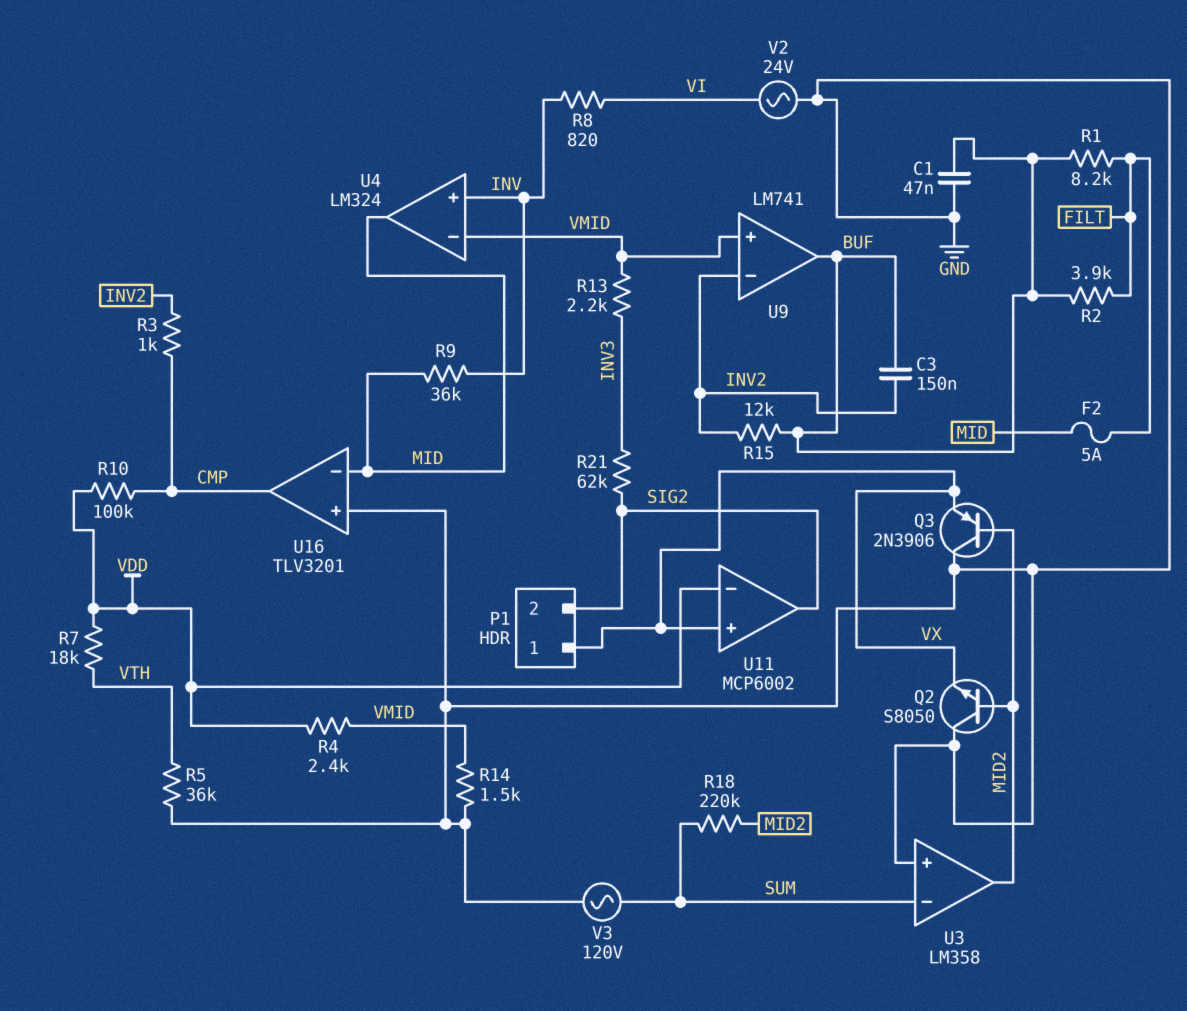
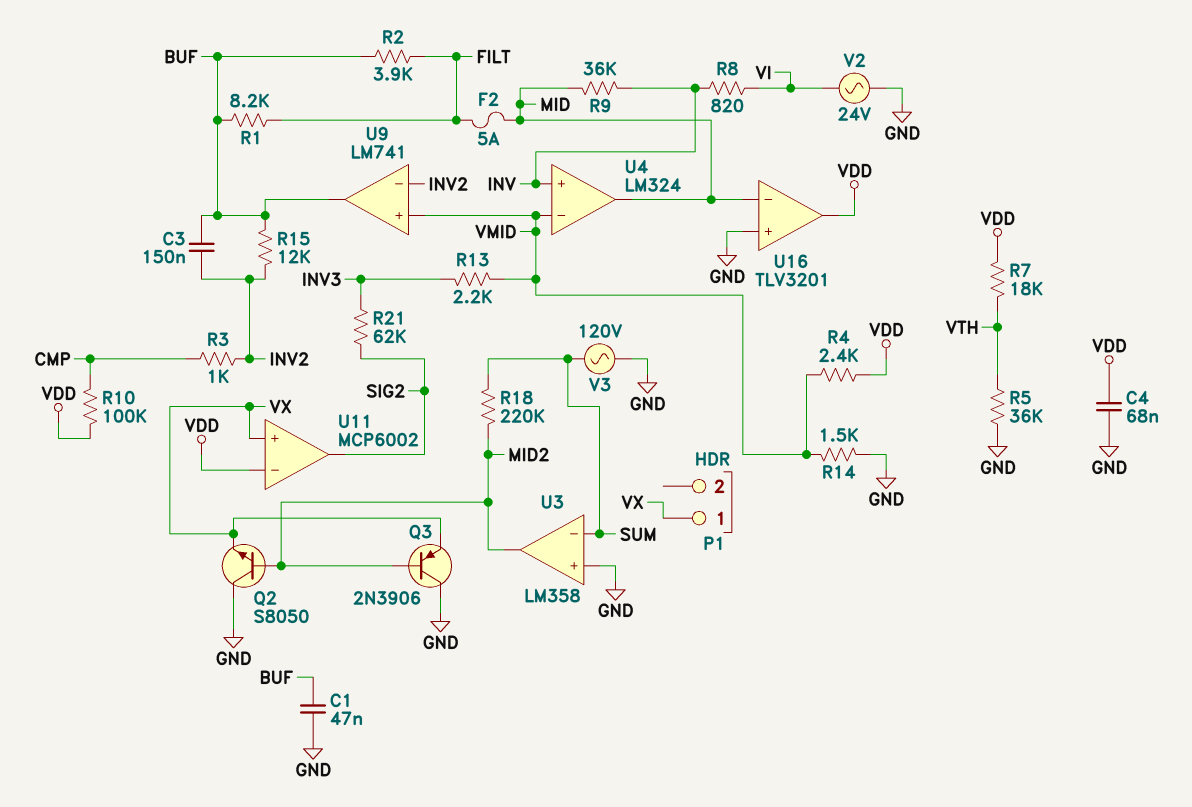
C4: none -> 68nF (GND, VDD)
P1 pin 2: SIG2 -> none
U16 pin out: CMP -> VDD

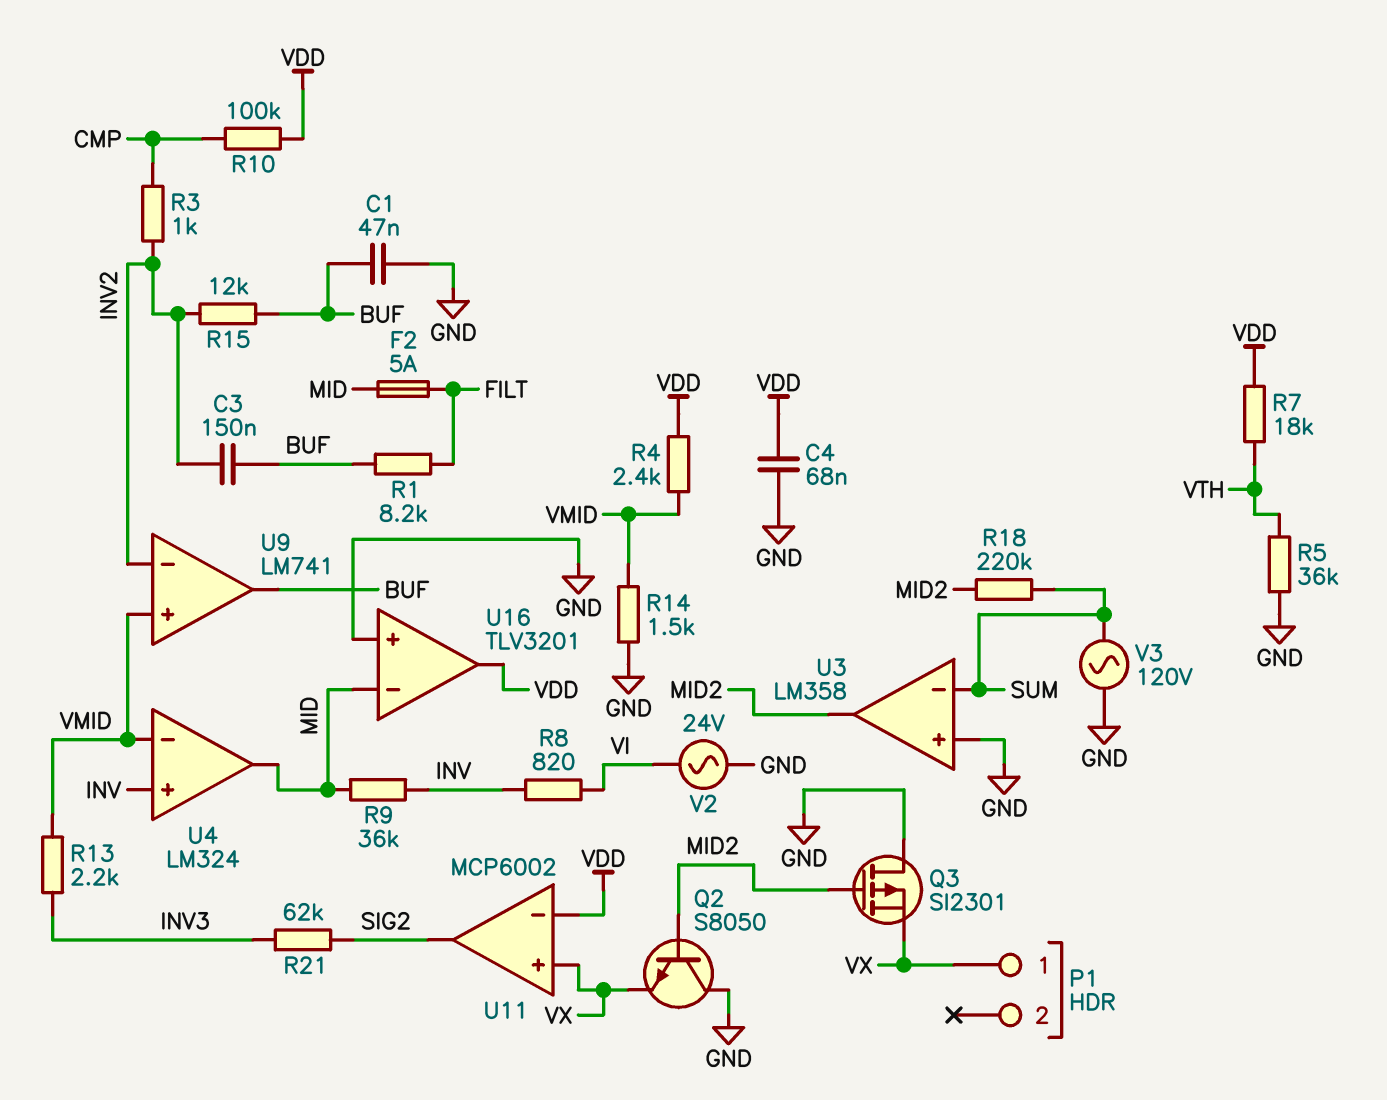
Q3: PNP 2N3906 (B MID2, C GND, E VX) -> PMOS SI2301 (G MID2, D GND, S VX)
R2: 3.9k (BUF, FILT) -> none

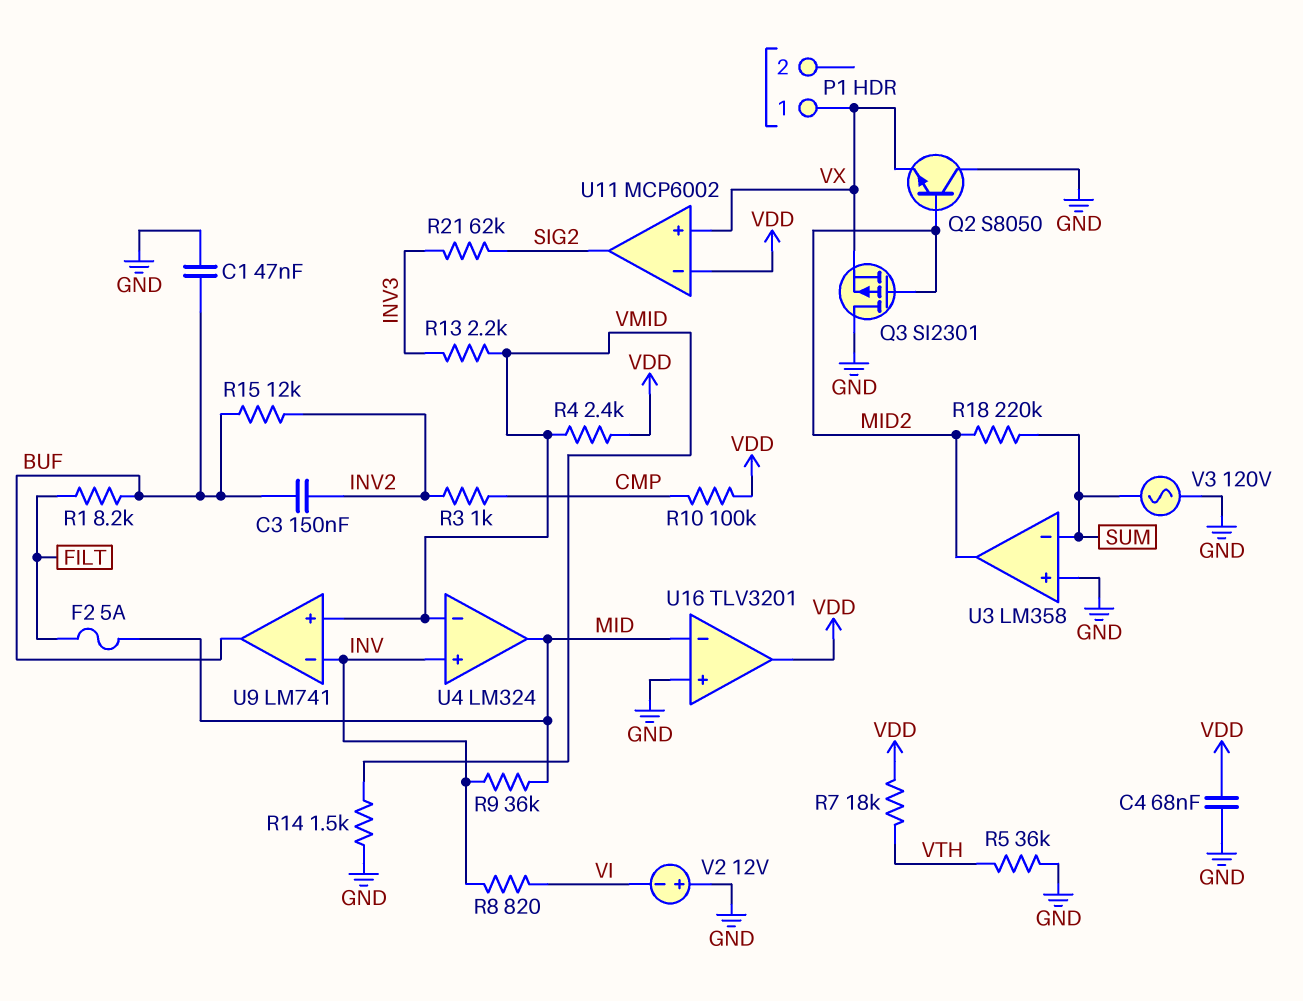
U9 pin in-: INV2 -> INV
V2: AC 24V (GND, VI) -> 12V (plus GND, minus VI)

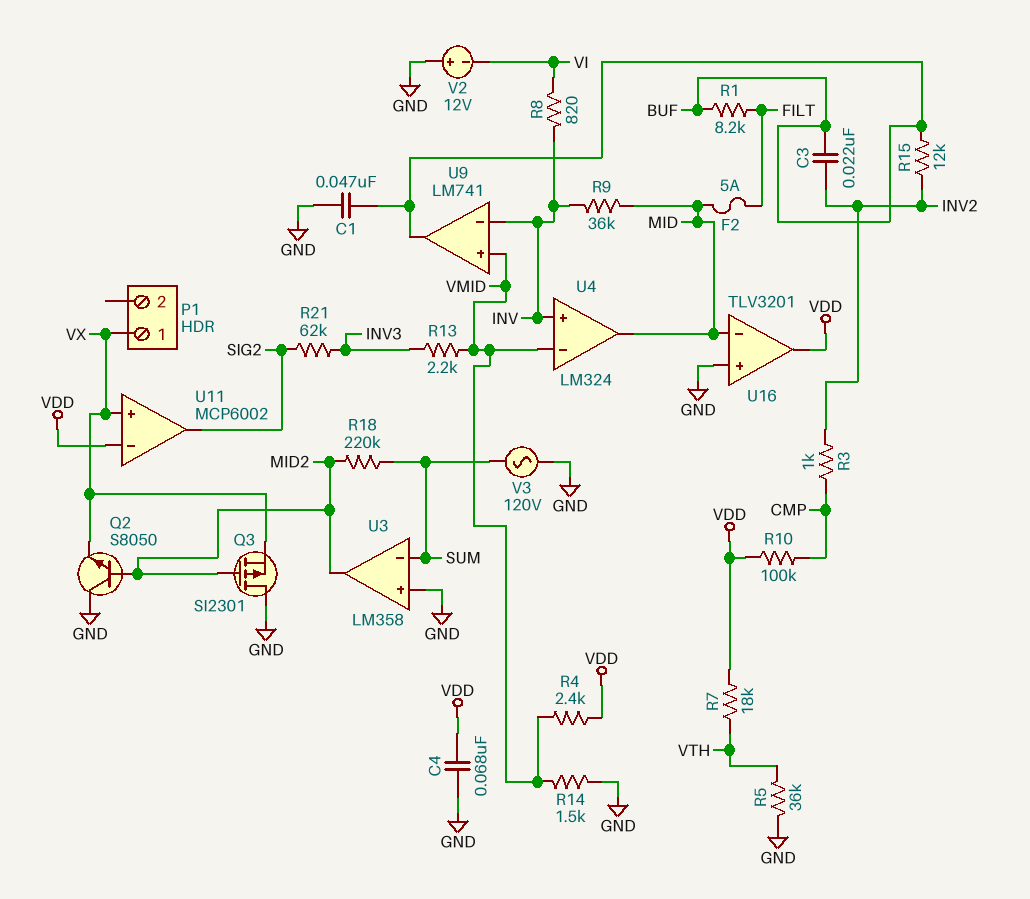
C3: 150nF (BUF, INV2) -> 22nF (BUF, INV2)

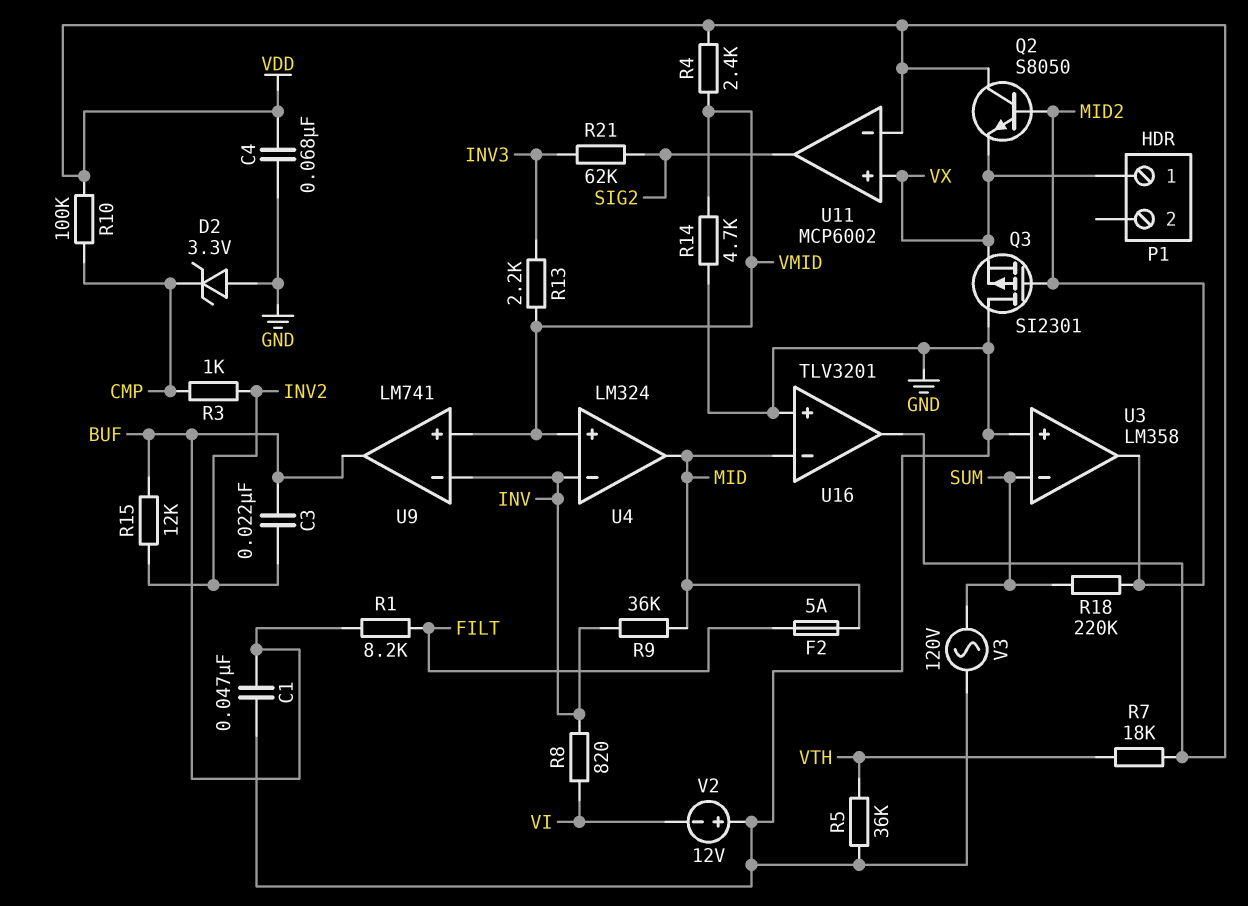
D2: none -> zener 3.3V (A GND, K CMP)
Q2: NPN S8050 (B MID2, C GND, E VX) -> NPN S8050 (B MID2, C VDD, E VX)
R14: 1.5k (GND, VMID) -> 4.7k (GND, VMID)
U4 pin in+: INV -> VMID
U4 pin in-: VMID -> INV

